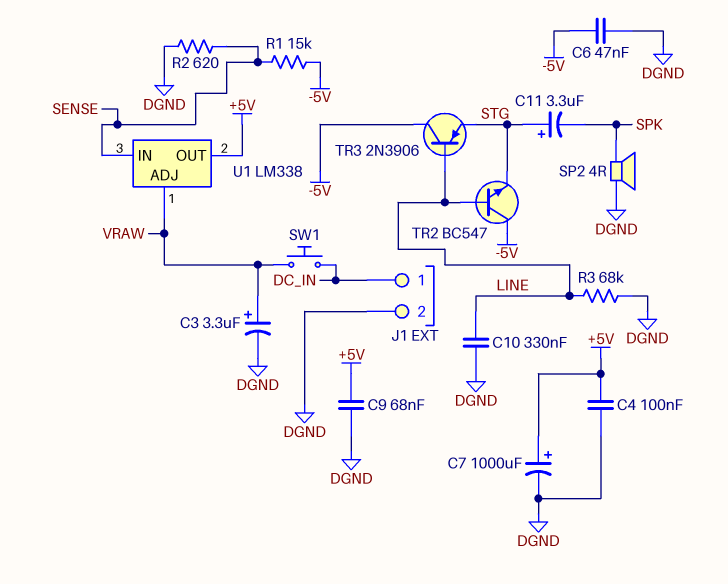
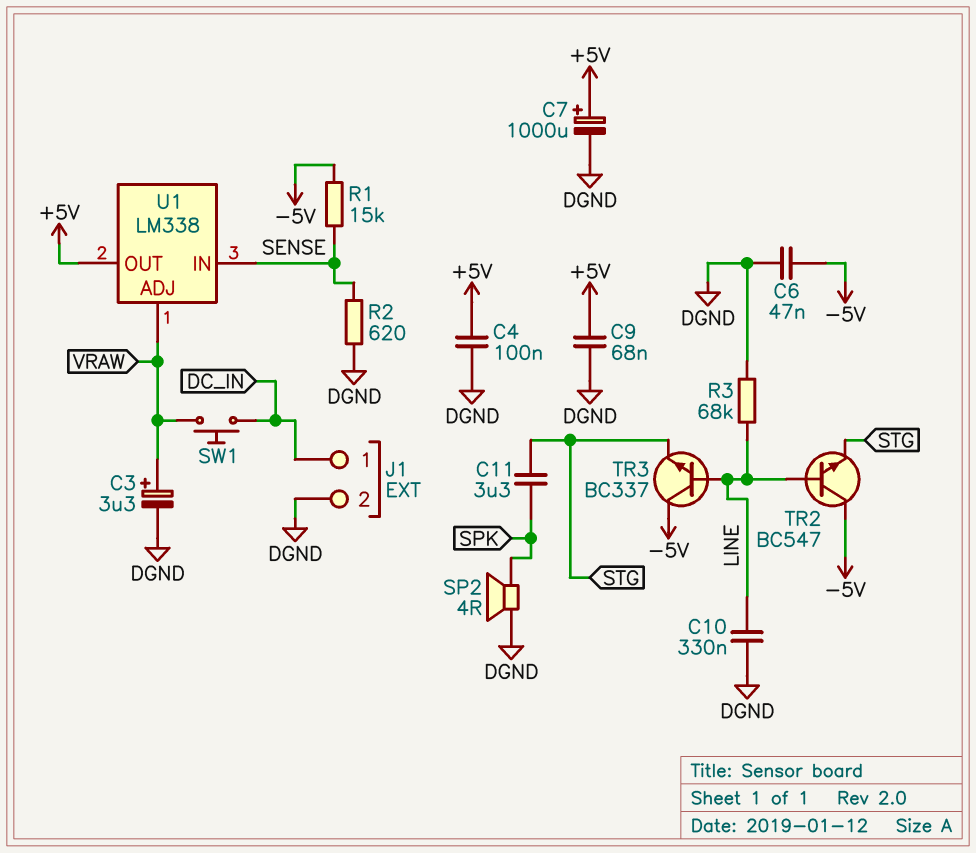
C11: 3.3uF (plus STG, minus SPK) -> 3.3uF (SPK, STG)
TR3: PNP 2N3906 (B LINE, C -5V, E STG) -> NPN BC337 (B LINE, C -5V, E STG)

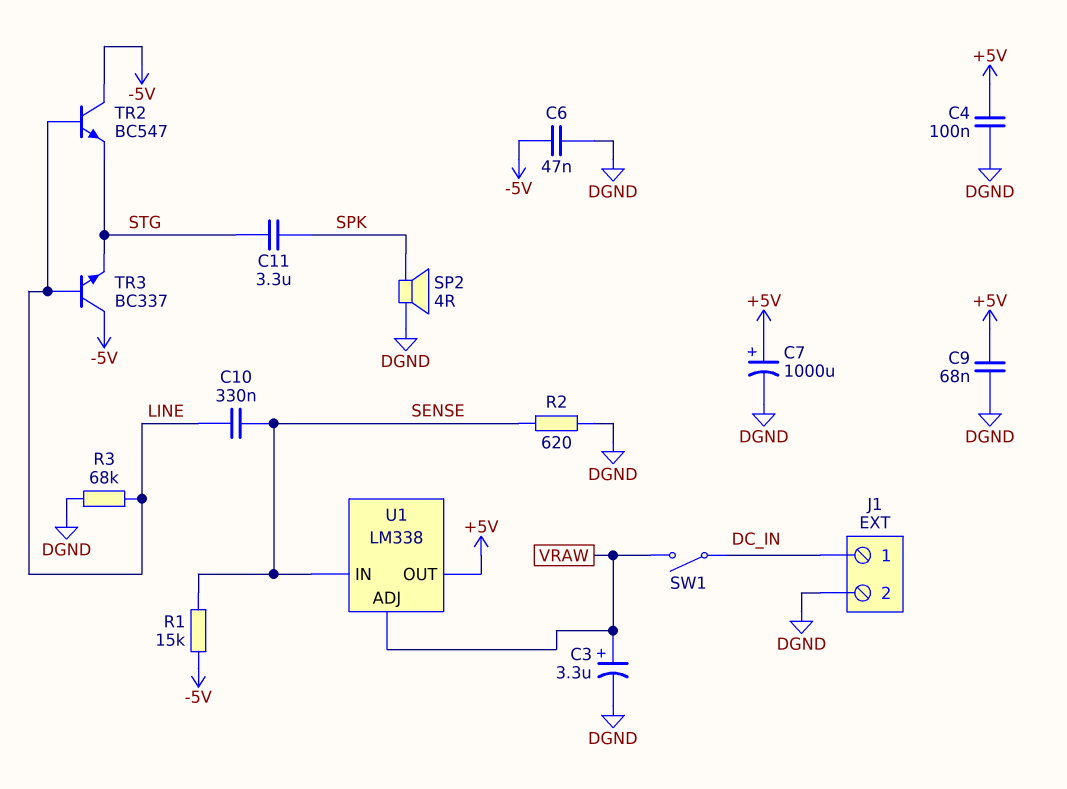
C10: 330nF (DGND, LINE) -> 330nF (LINE, SENSE)
SW1: button (DC_IN, VRAW) -> switch (DC_IN, VRAW)

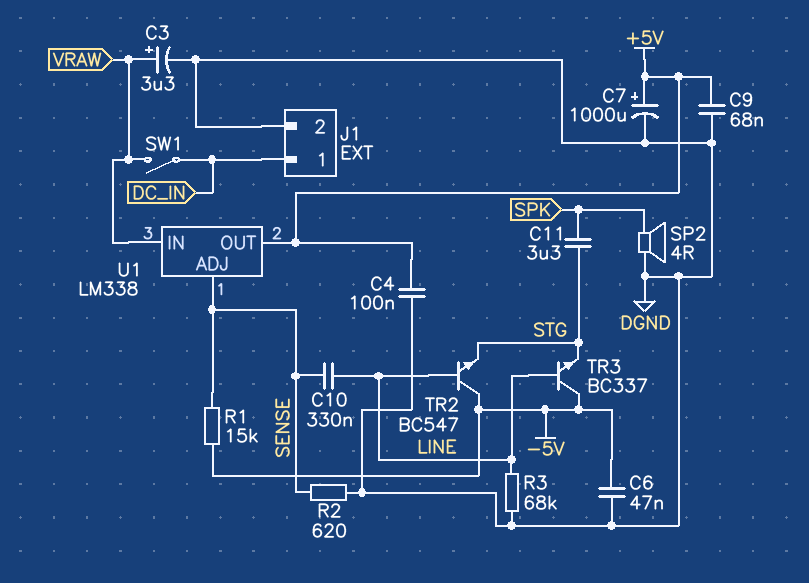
U1 pin ADJ: VRAW -> SENSE
U1 pin IN: SENSE -> VRAW

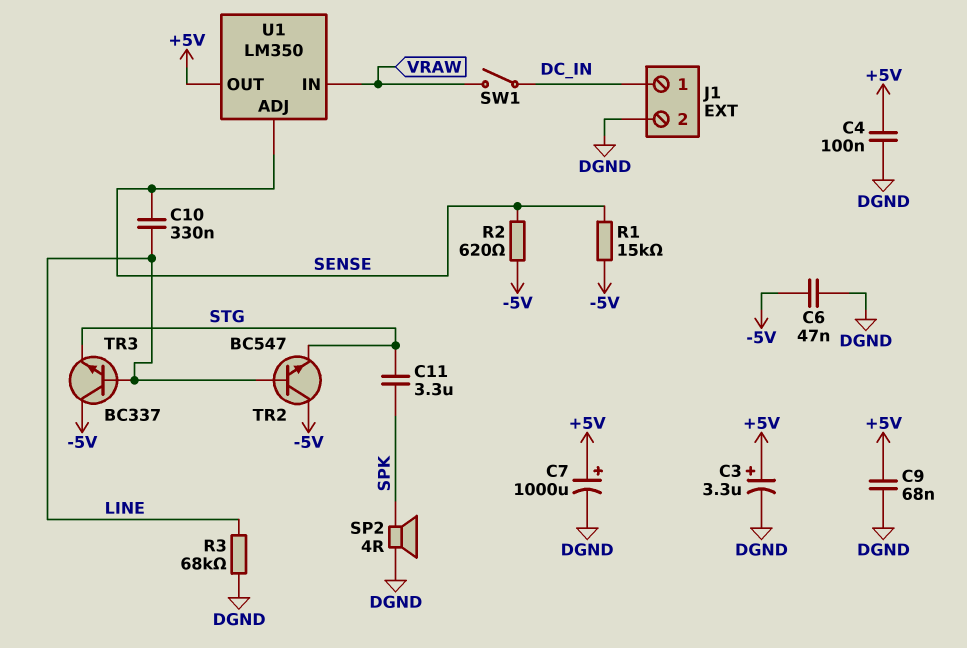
C3: 3.3uF (plus VRAW, minus DGND) -> 3.3uF (plus +5V, minus DGND)
R2: 620 (DGND, SENSE) -> 620 (-5V, SENSE)
U1: LM338 -> LM350

